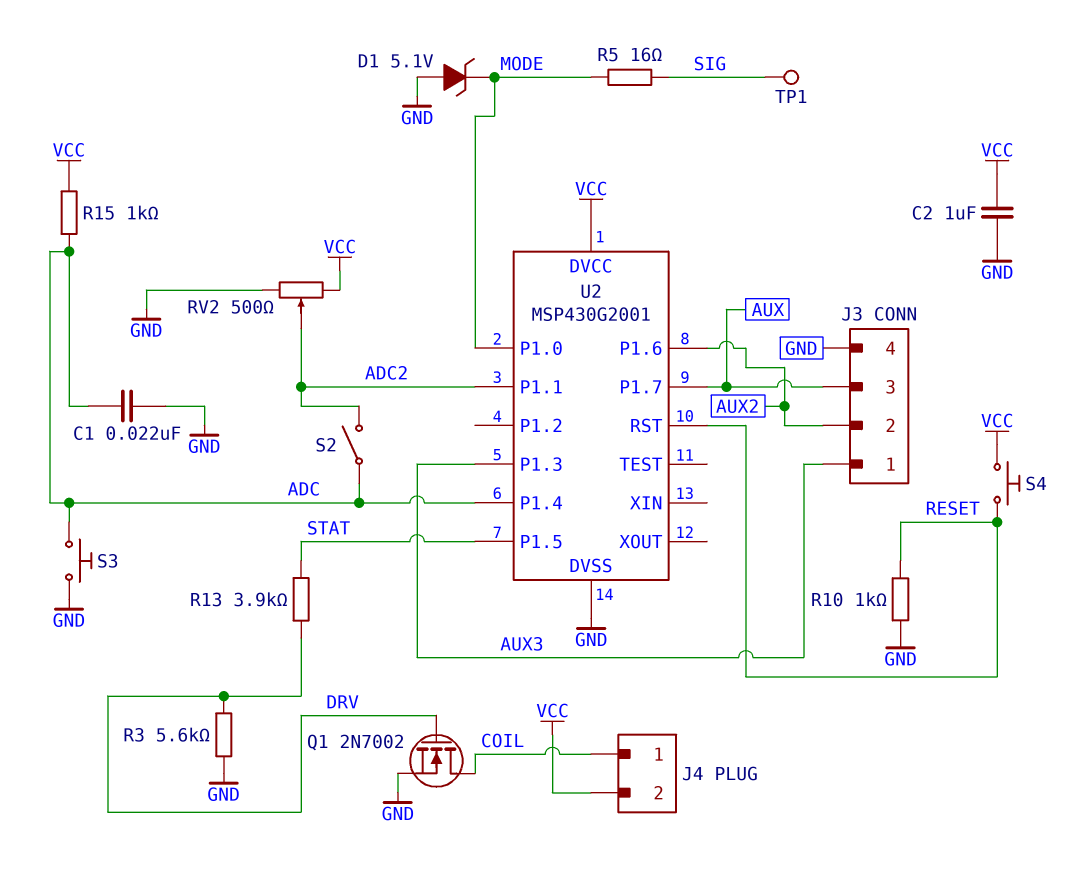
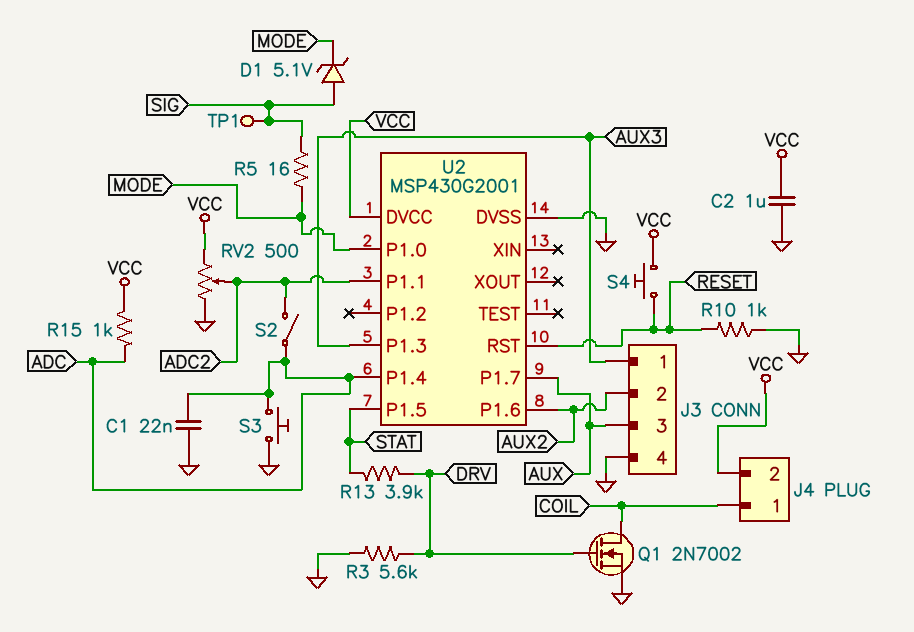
D1: zener 5.1V (A GND, K MODE) -> zener 5.1V (A SIG, K MODE)

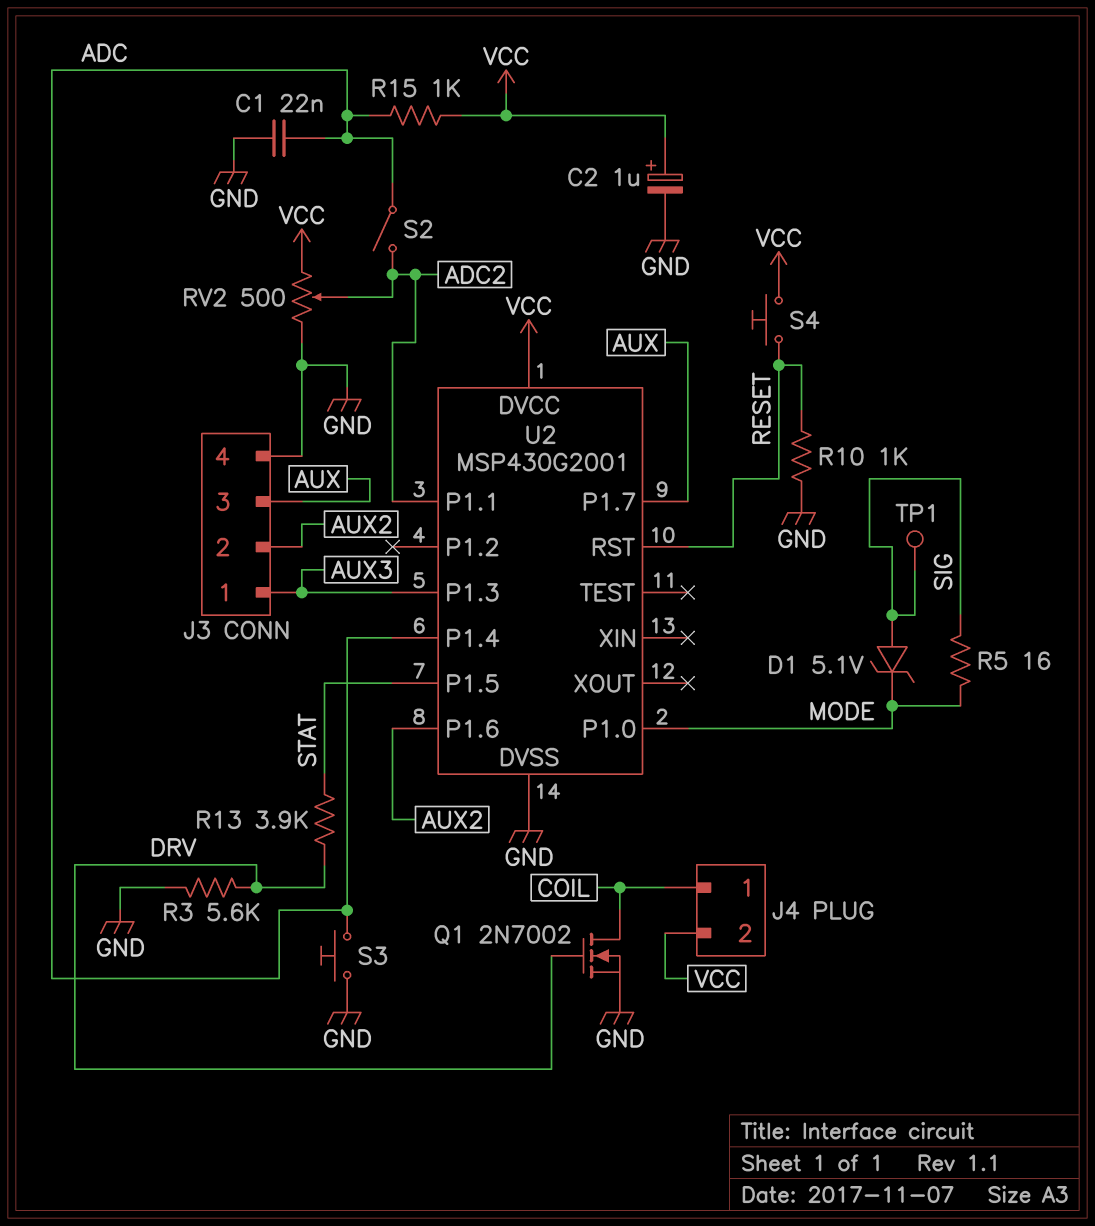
C2: 1uF (GND, VCC) -> 1uF (plus VCC, minus GND)

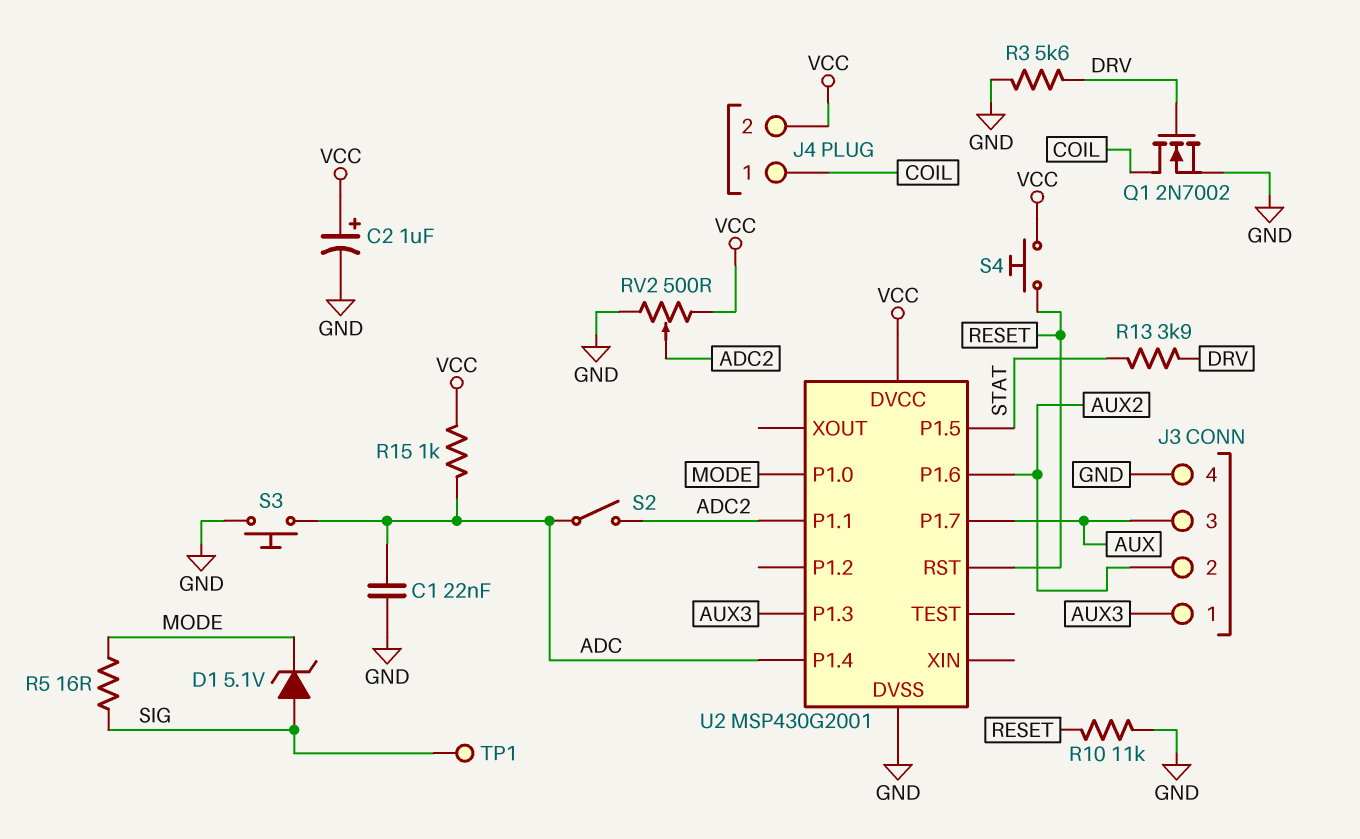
R10: 1k (GND, RESET) -> 11k (GND, RESET)

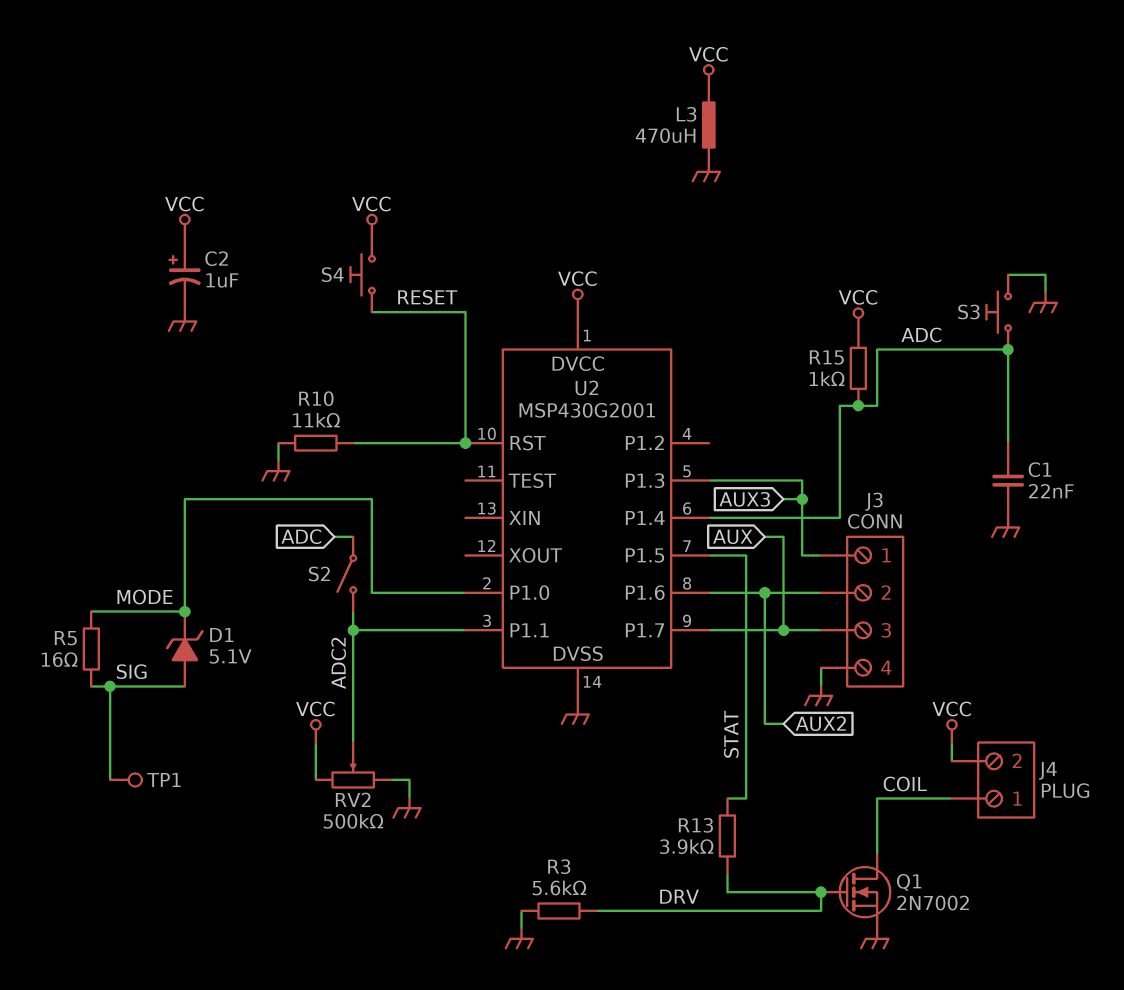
L3: none -> 470uH (GND, VCC)
RV2: 500 (GND, VCC, wiper ADC2) -> 500k (GND, VCC, wiper ADC2)

